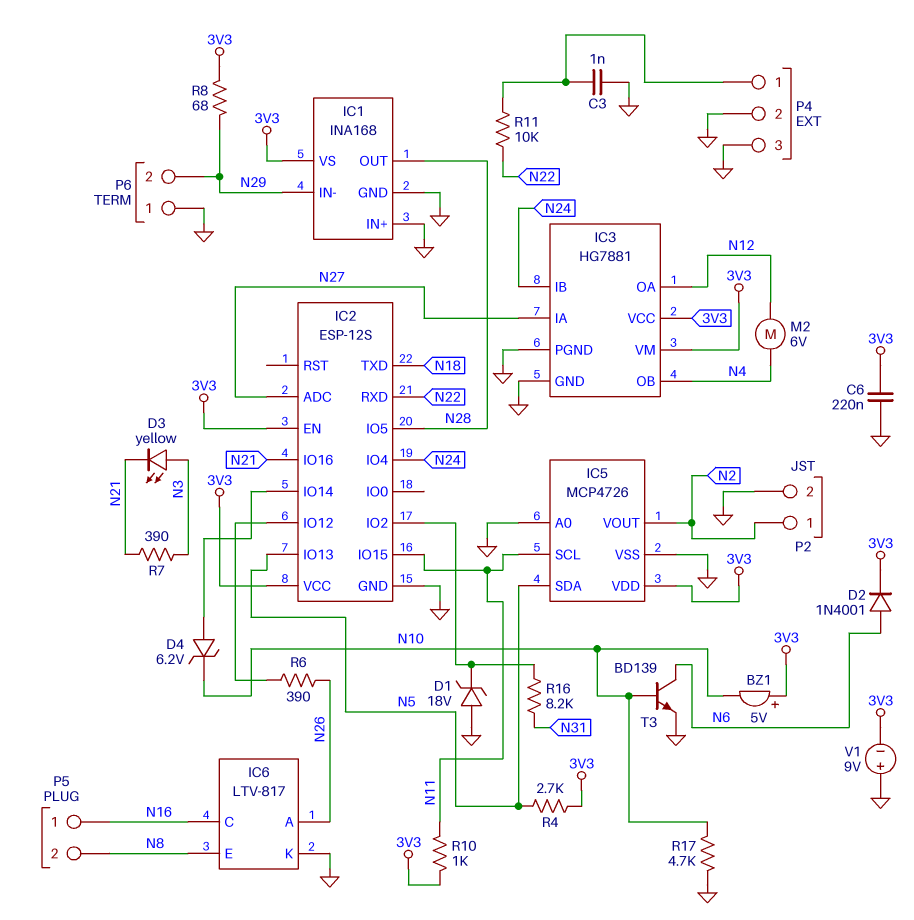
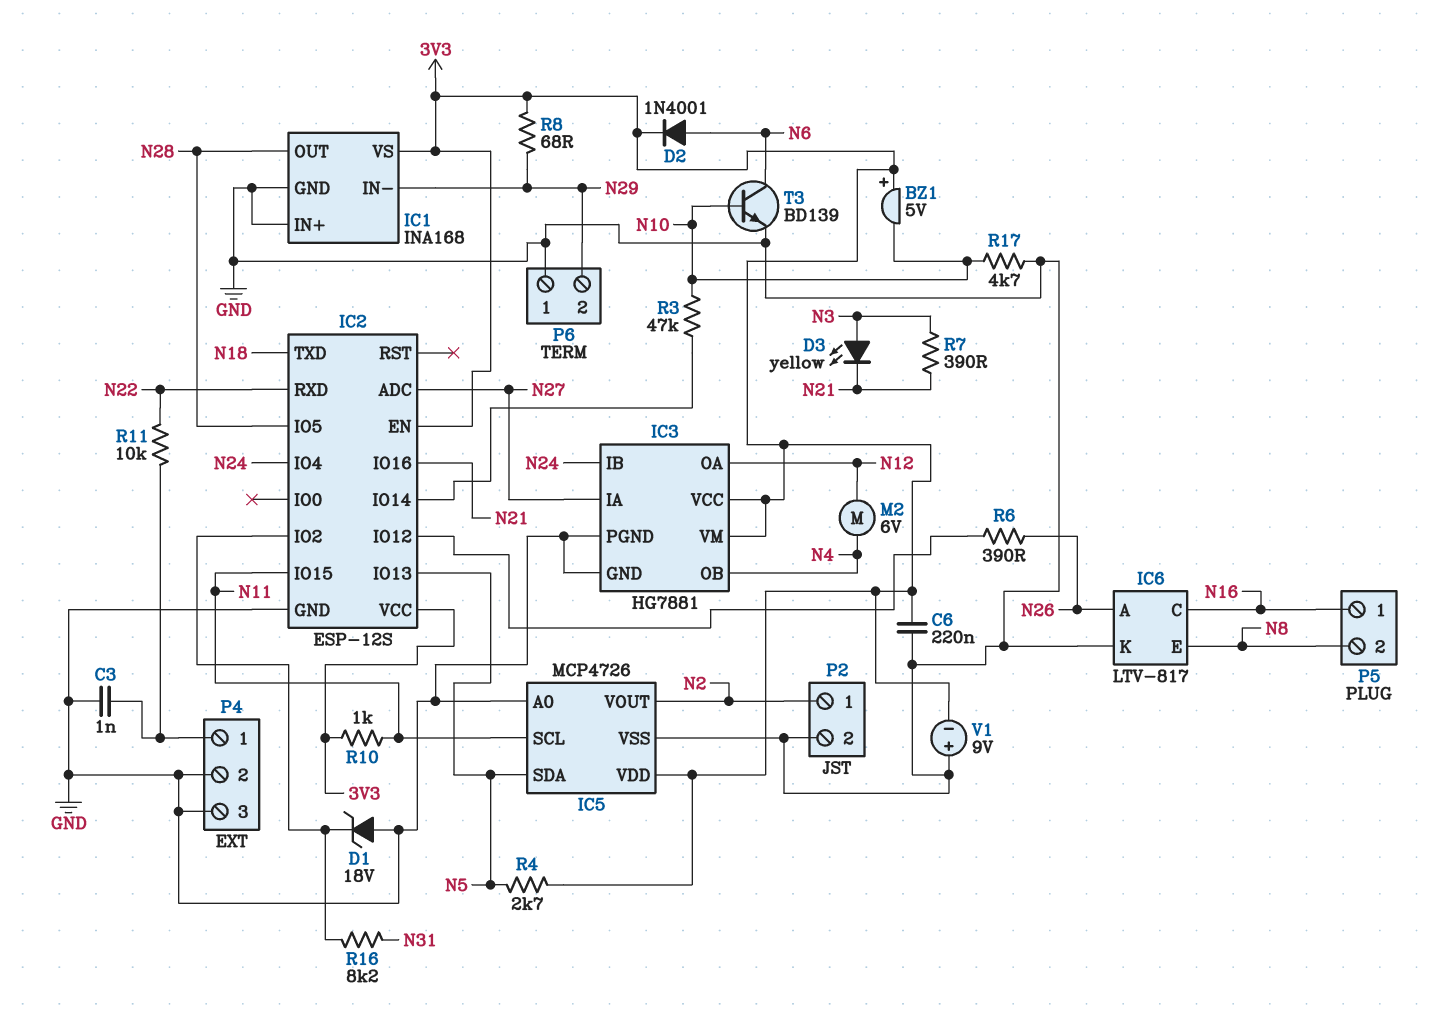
D4: zener 6.2V (A IC2/IO14, K N10) -> none
R3: none -> 47k (IC2/IO14, N10)

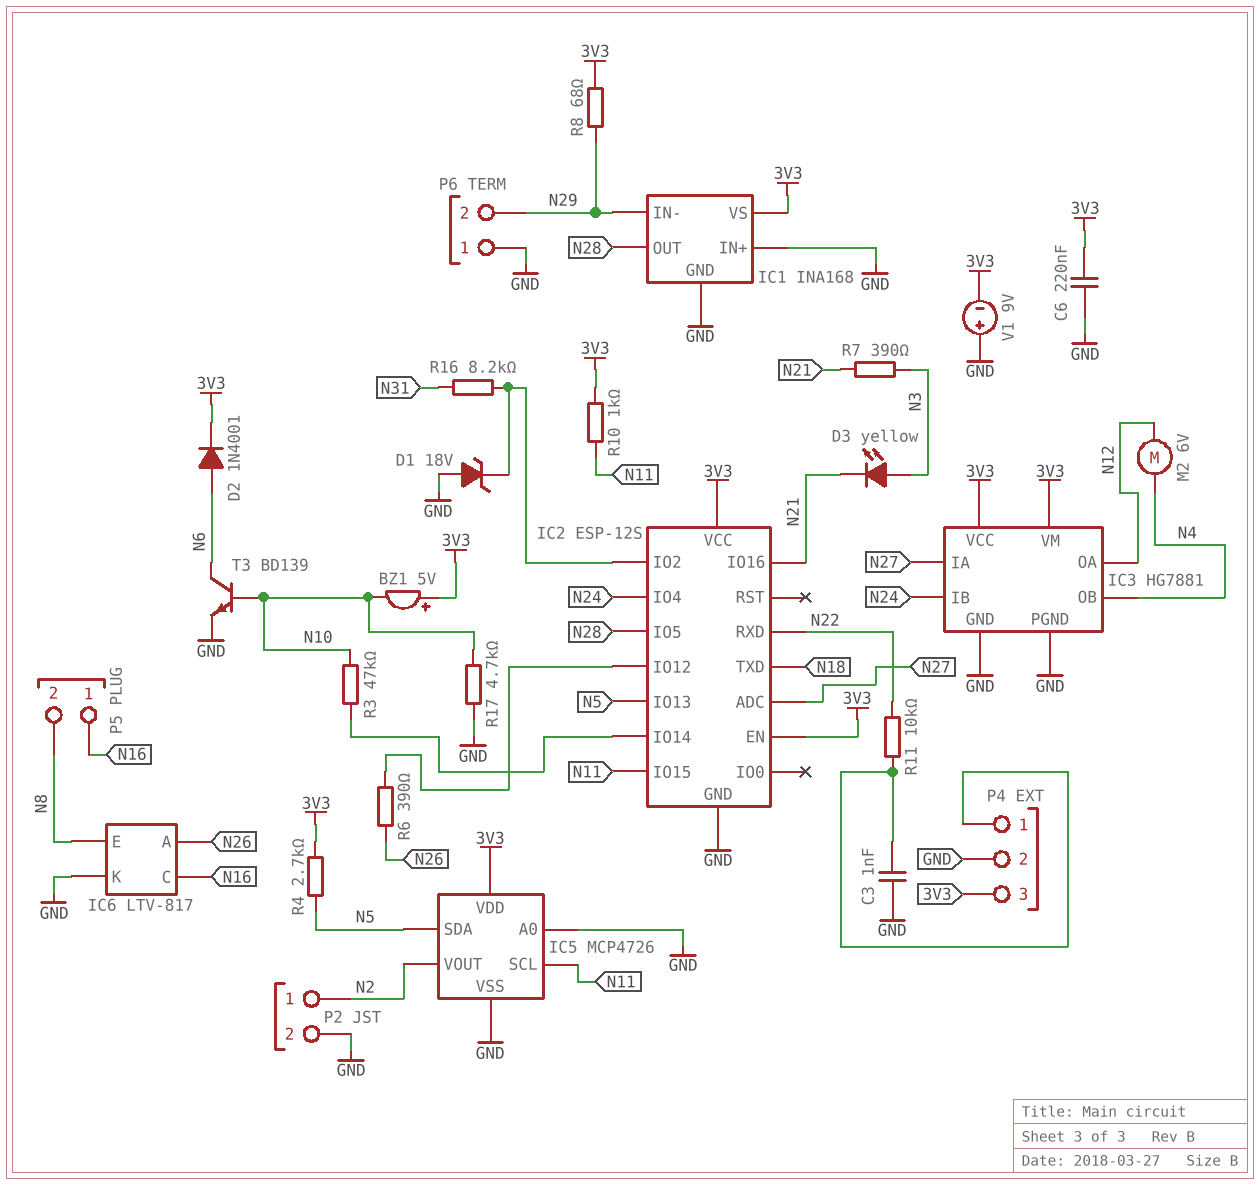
P4 pin 3: GND -> 3V3

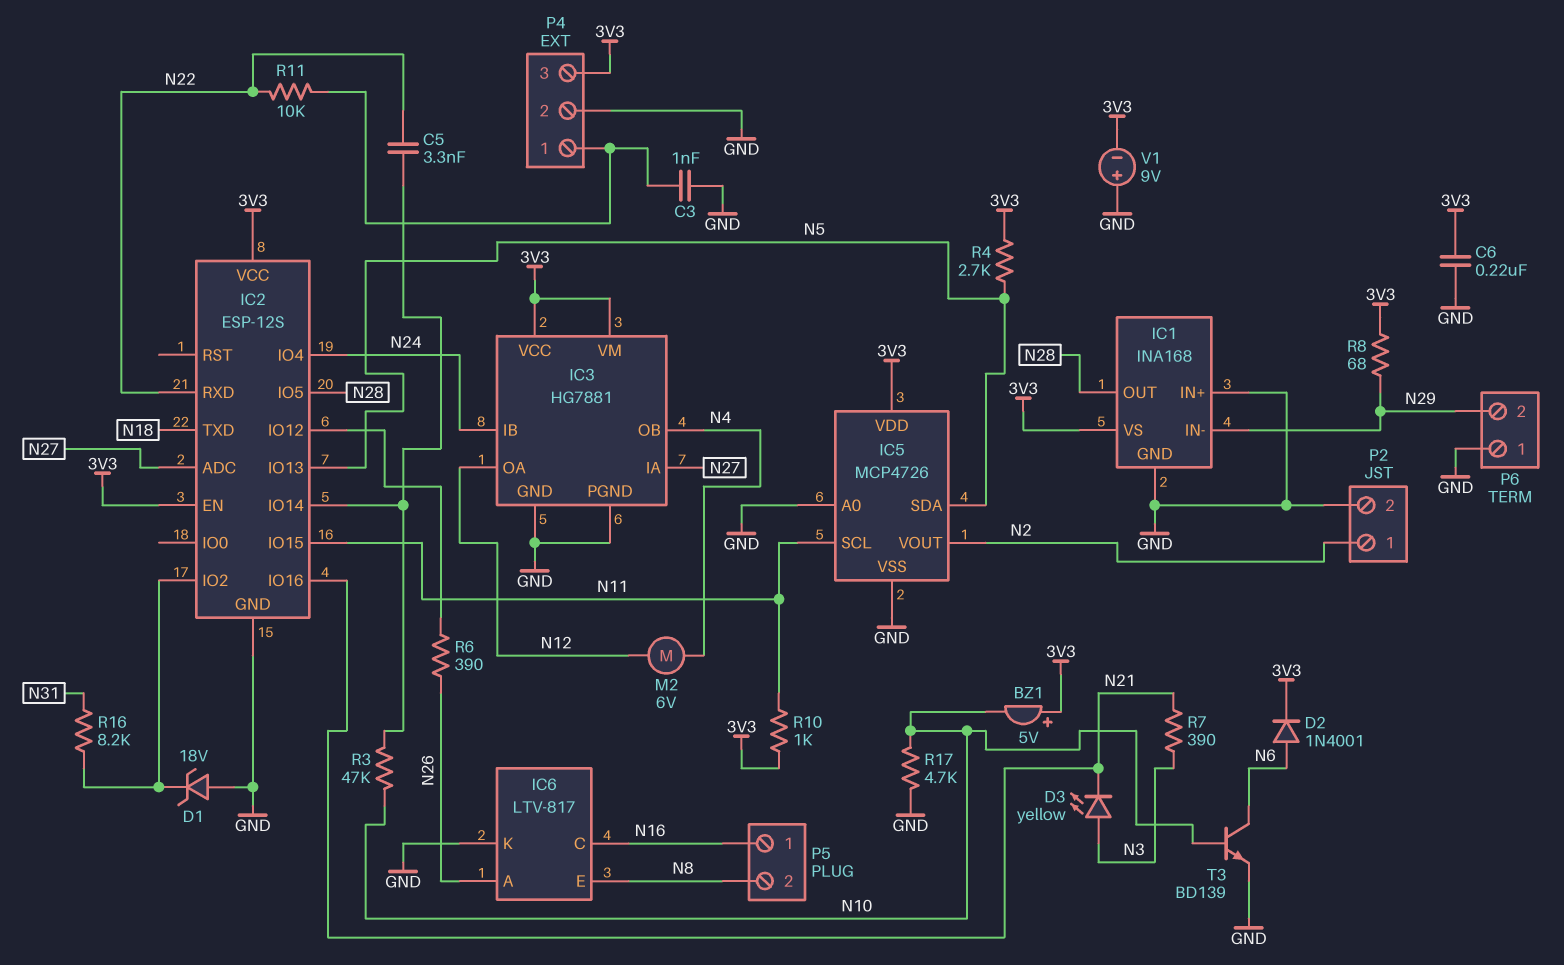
C5: none -> 3.3nF (IC2/IO14, N22)

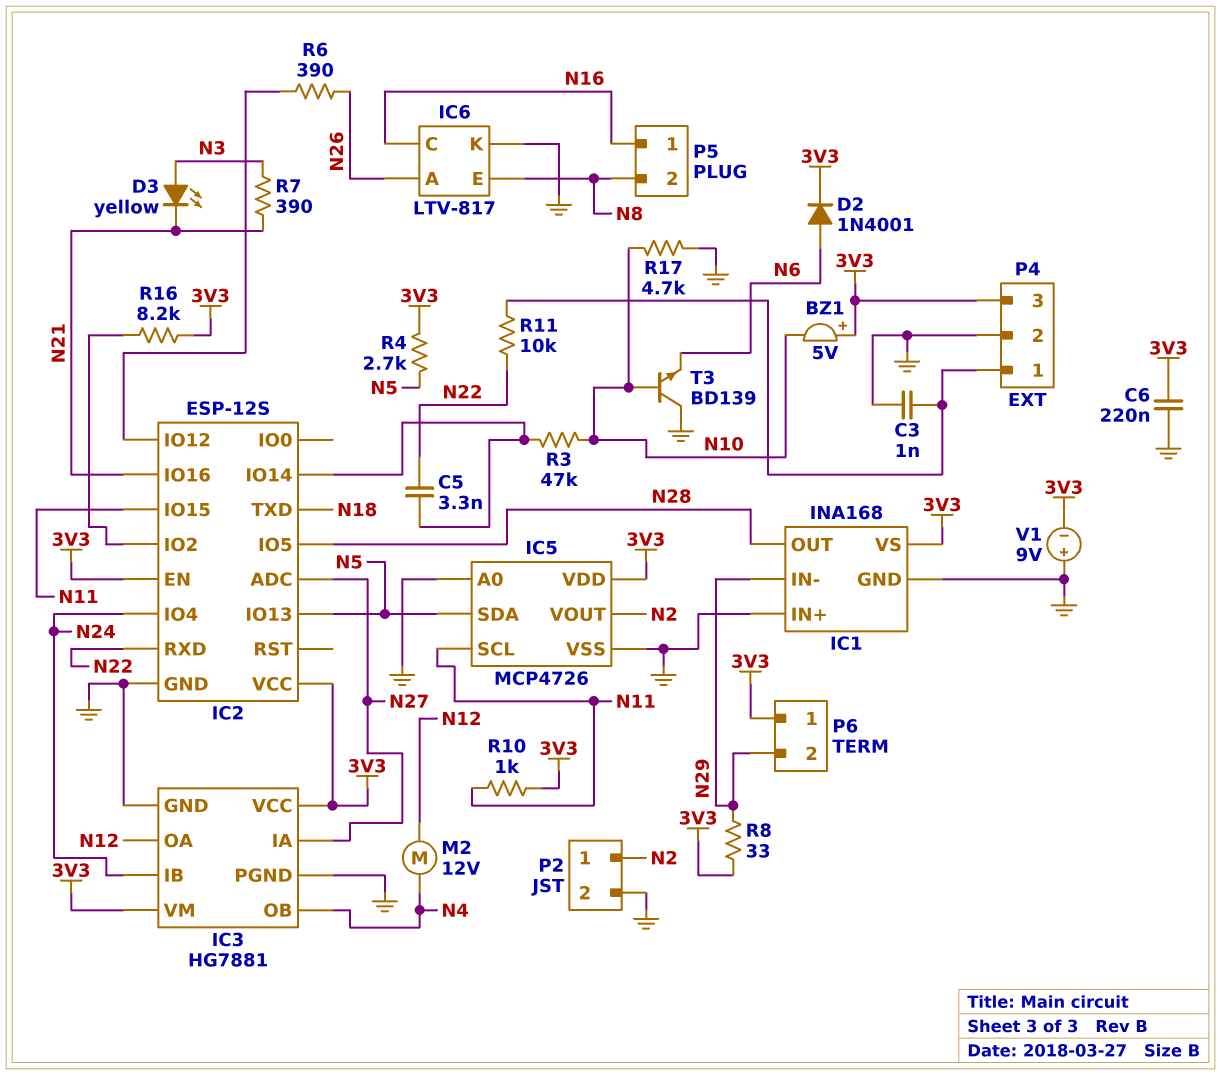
D1: zener 18V (A GND, K IC2/IO2) -> none
M2: motor 6V (N4, N12) -> motor 12V (N4, N12)
P6 pin 1: GND -> 3V3
R8: 68 (3V3, N29) -> 33 (3V3, N29)
R16: 8.2k (IC2/IO2, N31) -> 8.2k (3V3, IC2/IO2)
T3: NPN BD139 (B N10, C N6, E GND) -> NPN BD139 (B N10, C GND, E N6)

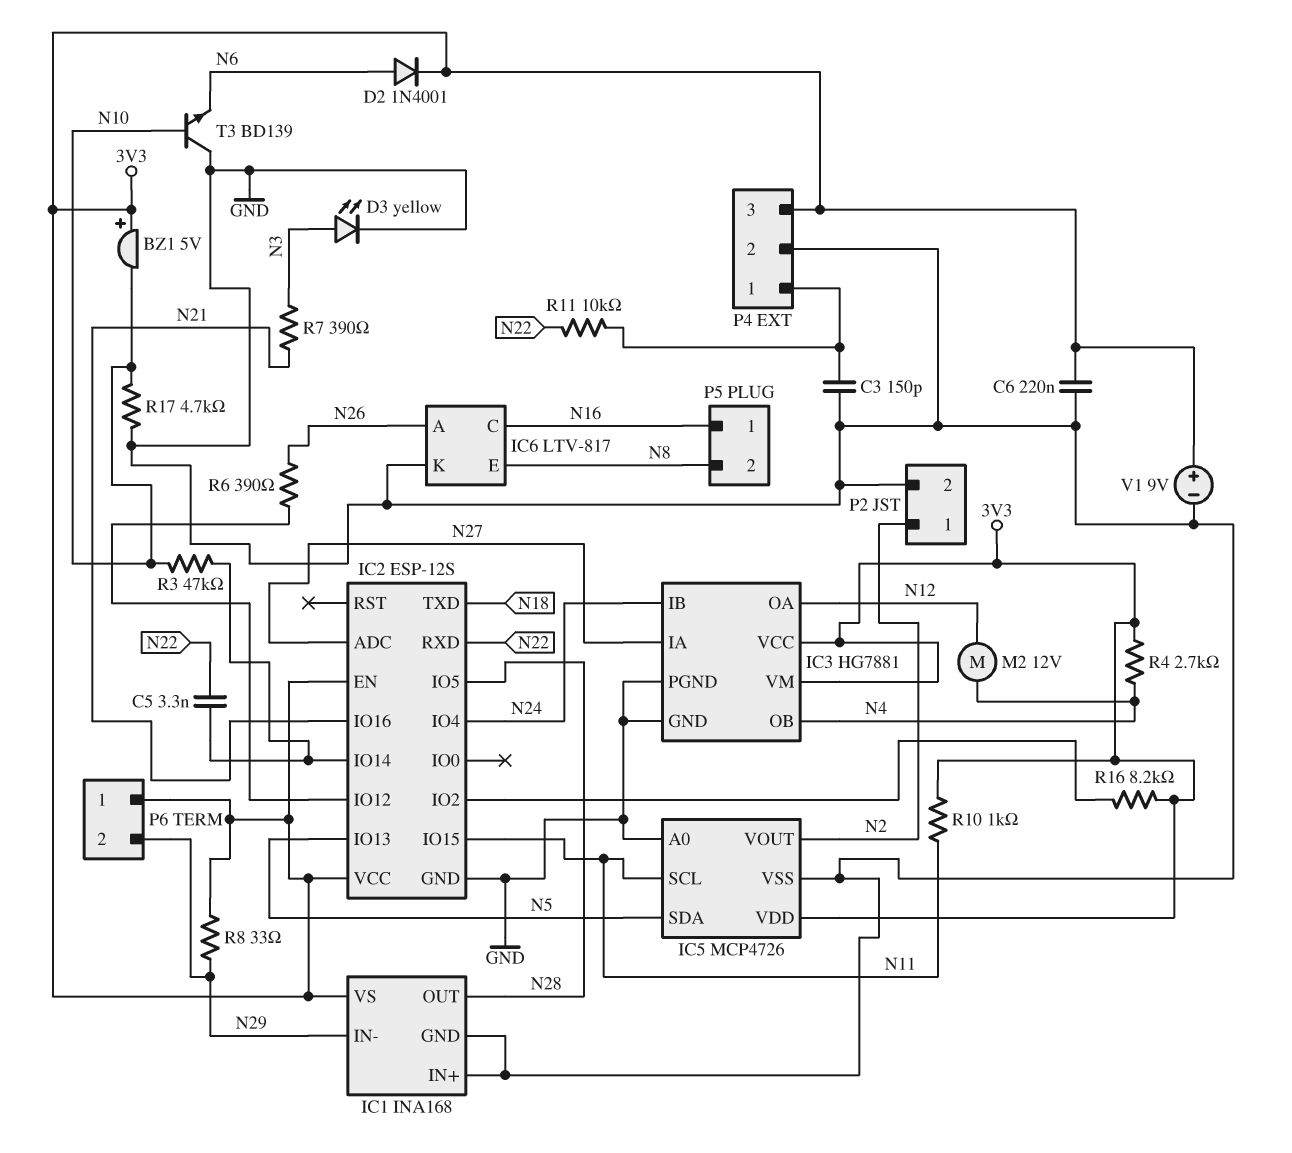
C3: 1nF (GND, P4/1) -> 150pF (GND, P4/1)
D3: LED yellow (A N3, K N21) -> LED yellow (A N3, K GND)
R4: 2.7k (3V3, N5) -> 2.7k (3V3, N4)
V1: 9V (plus GND, minus 3V3) -> 9V (plus 3V3, minus GND)

